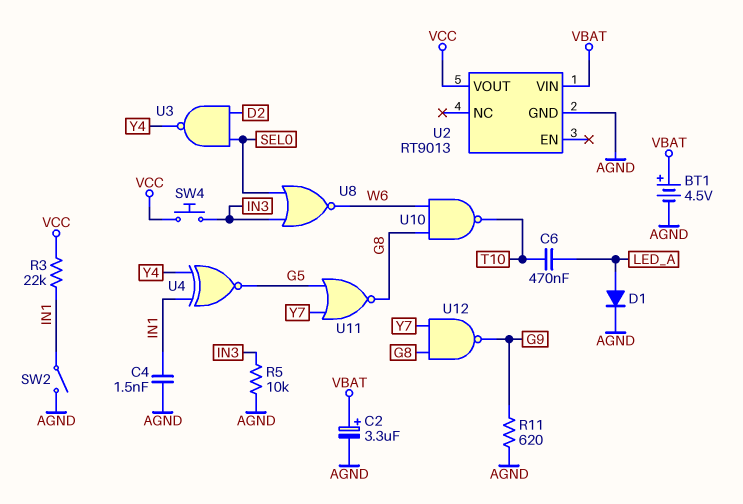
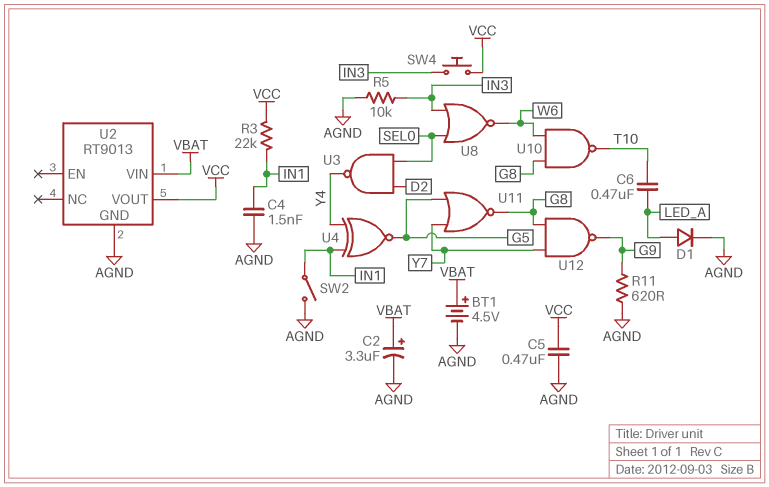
C5: none -> 470nF (AGND, VCC)

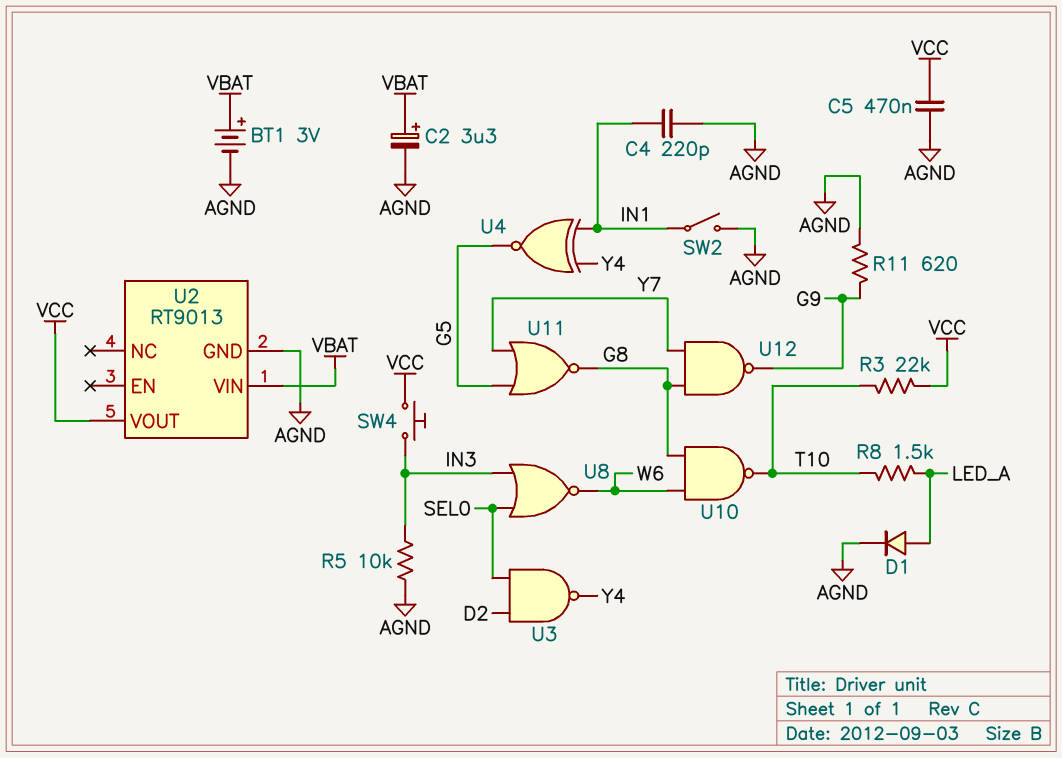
BT1: 4.5V (plus VBAT, minus AGND) -> 3V (plus VBAT, minus AGND)
C4: 1.5nF (AGND, IN1) -> 220pF (AGND, IN1)
C6: 470nF (LED_A, T10) -> none
R3: 22k (IN1, VCC) -> 22k (T10, VCC)
R8: none -> 1.5k (LED_A, T10)

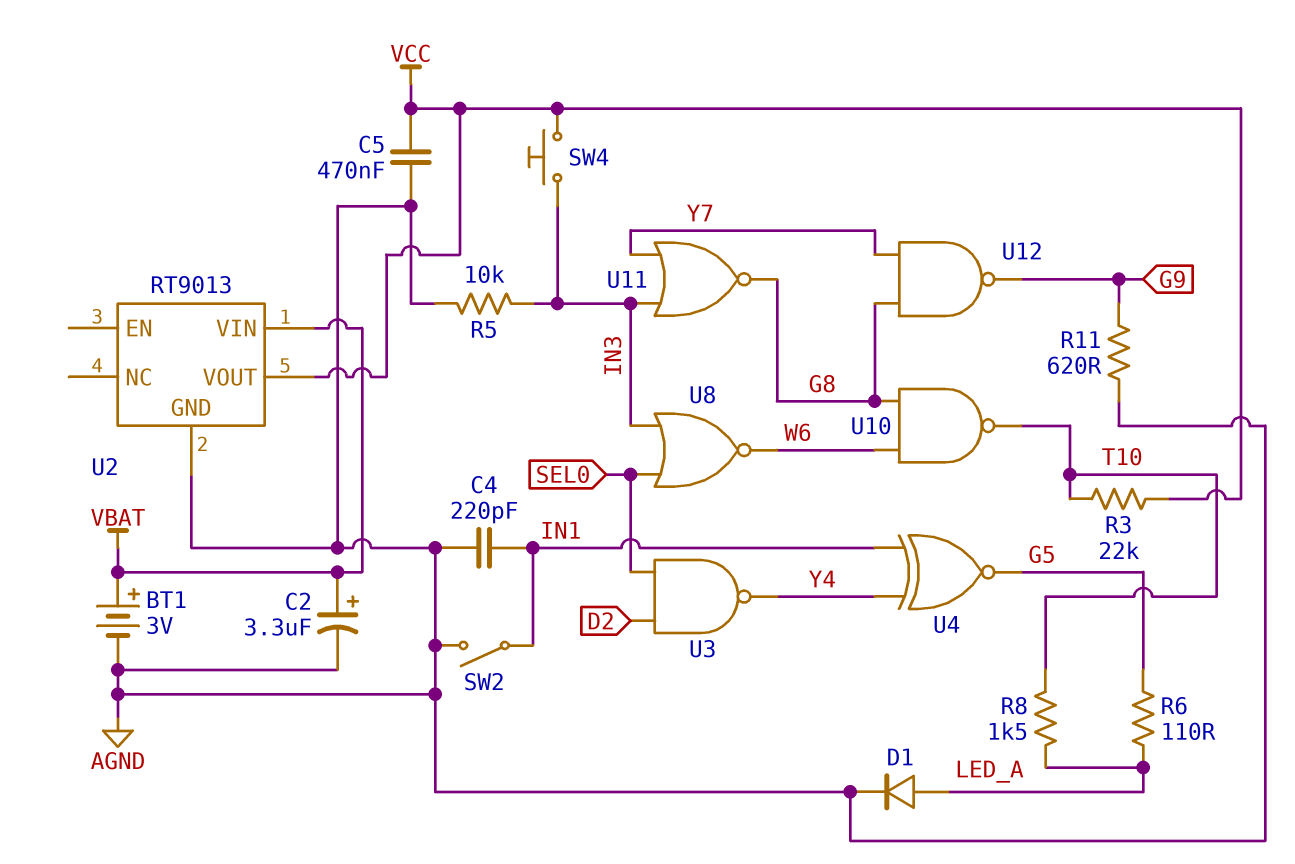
R6: none -> 110 (G5, LED_A)
U11: NOR (in G5, in Y7, out G8) -> NOR (in IN3, in Y7, out G8)

